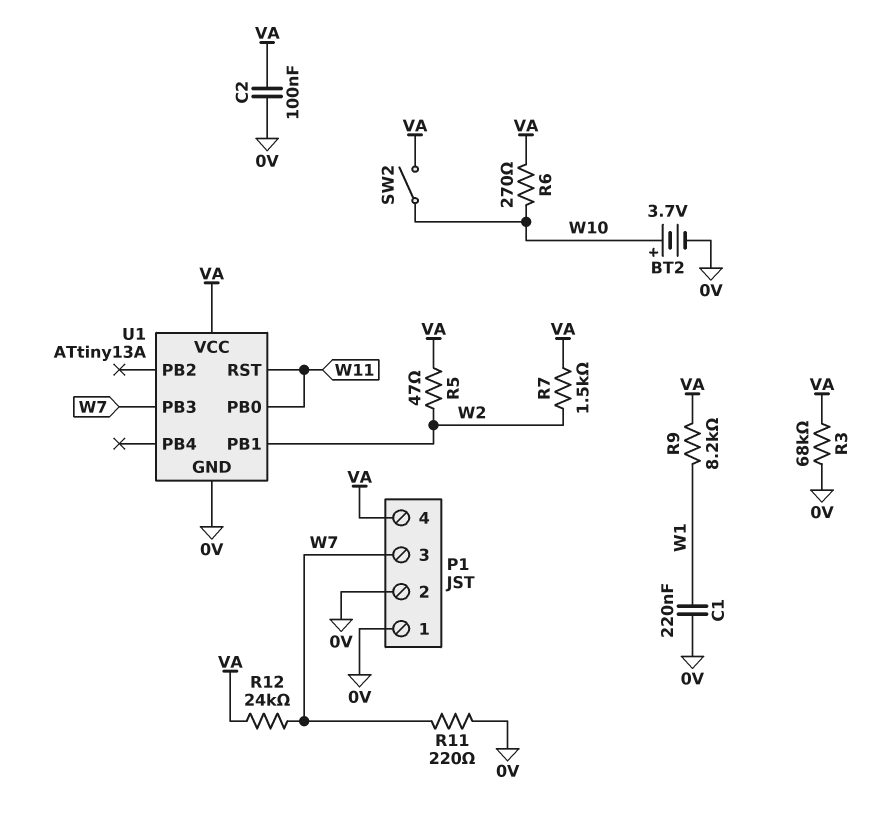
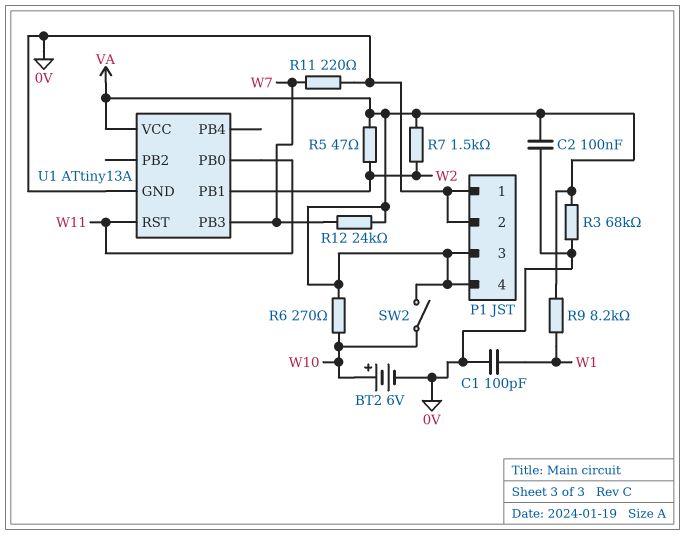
BT2: 3.7V (plus W10, minus 0V) -> 6V (plus W10, minus 0V)
C1: 220nF (0V, W1) -> 100pF (0V, W1)
P1 pin 3: W7 -> VA

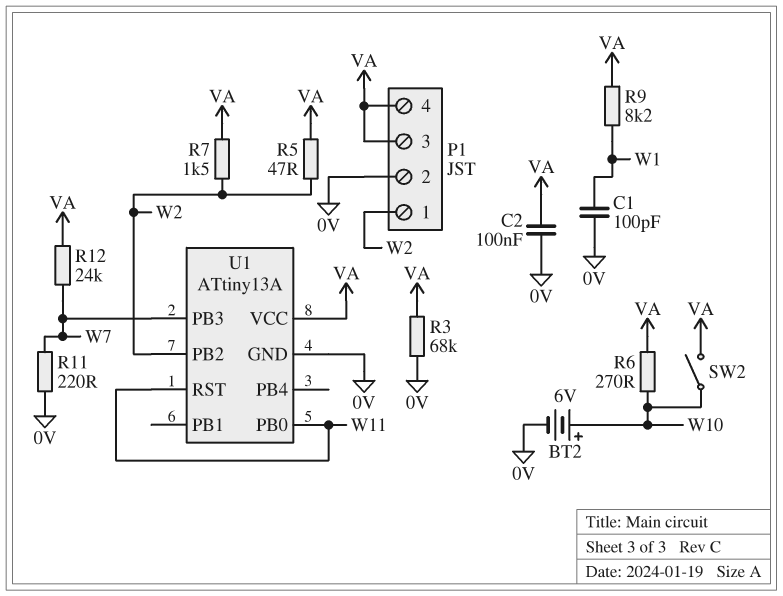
P1 pin 1: 0V -> W2
U1 pin PB1: W2 -> none
U1 pin PB2: none -> W2

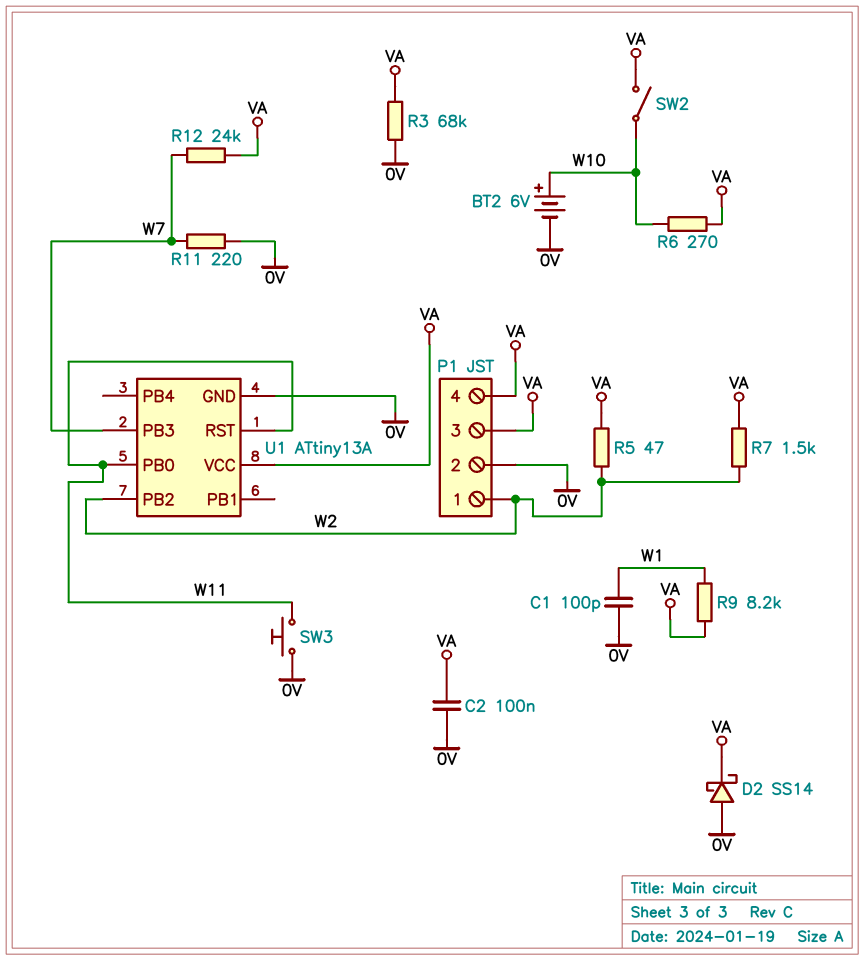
D2: none -> schottky SS14 (A 0V, K VA)
SW3: none -> button (0V, W11)

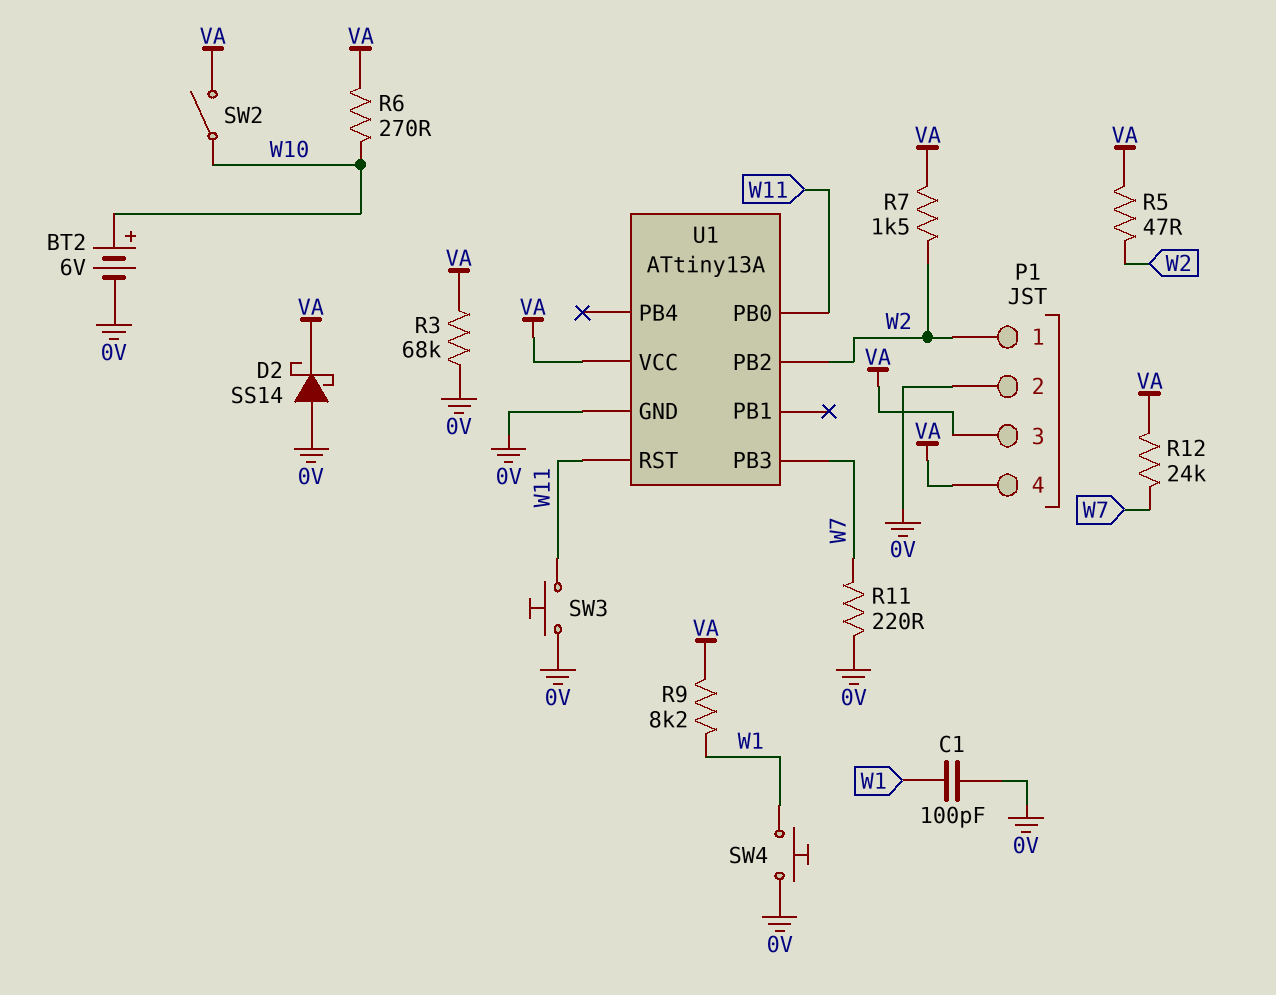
C2: 100nF (0V, VA) -> none
SW4: none -> button (0V, W1)

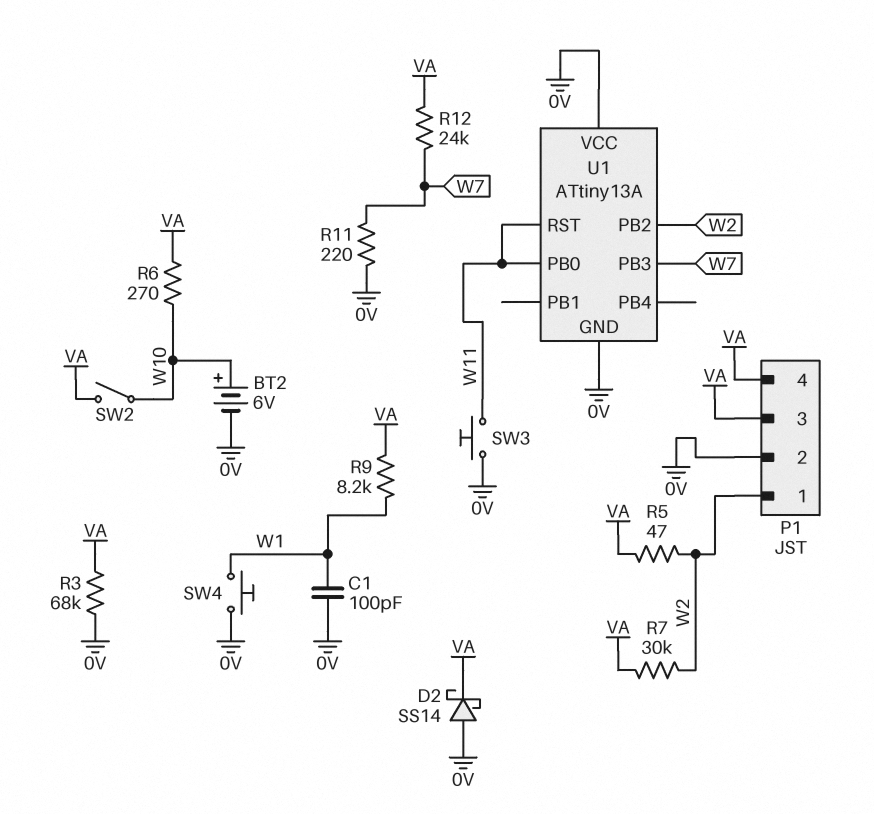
R7: 1.5k (VA, W2) -> 30k (VA, W2)
U1 pin VCC: VA -> 0V

